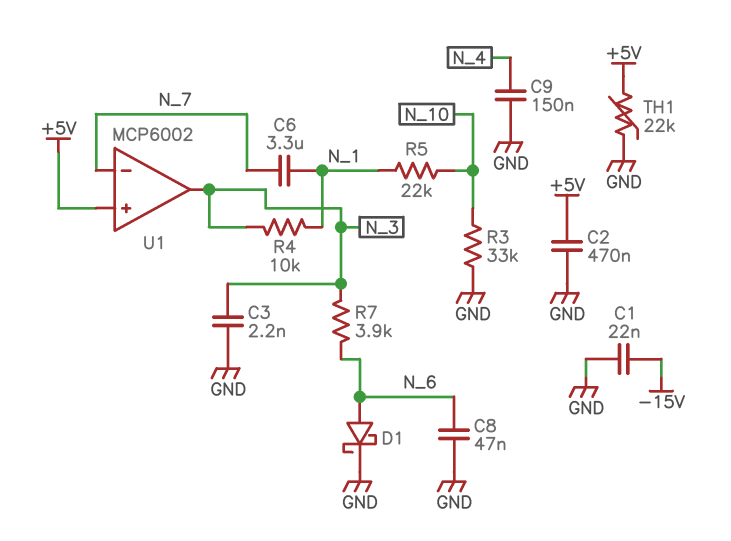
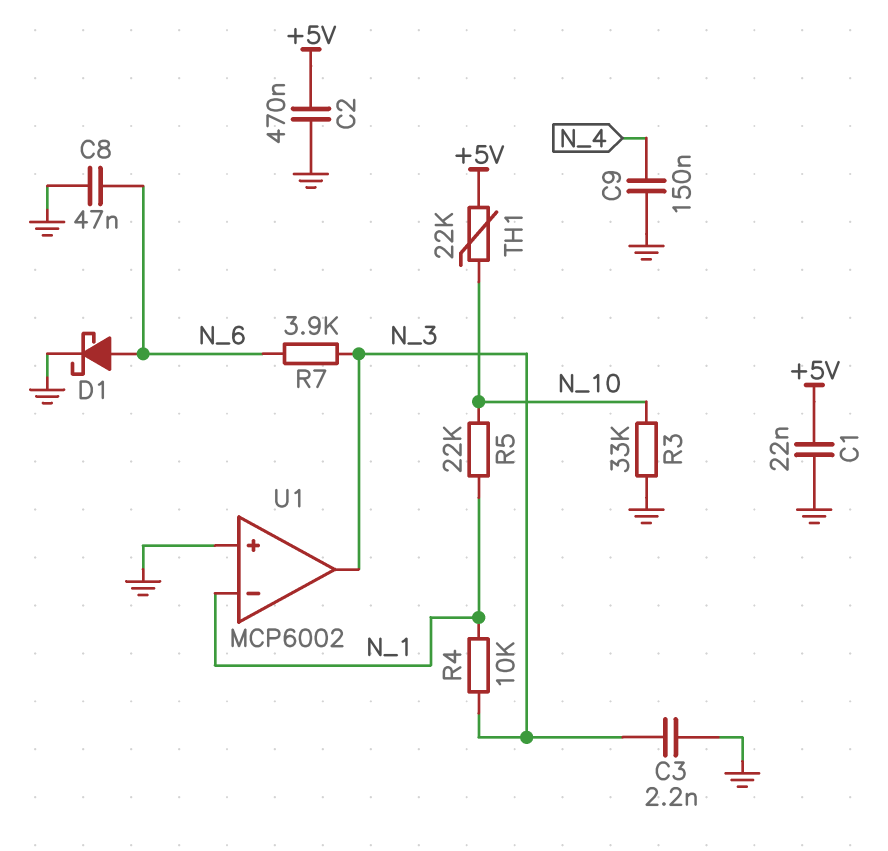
C1: 22nF (-15V, GND) -> 22nF (+5V, GND)
C6: 3.3uF (N_1, N_7) -> none
TH1: 22k (+5V, GND) -> 22k (+5V, N_10)
U1 pin in+: +5V -> GND
U1 pin in-: N_7 -> N_1

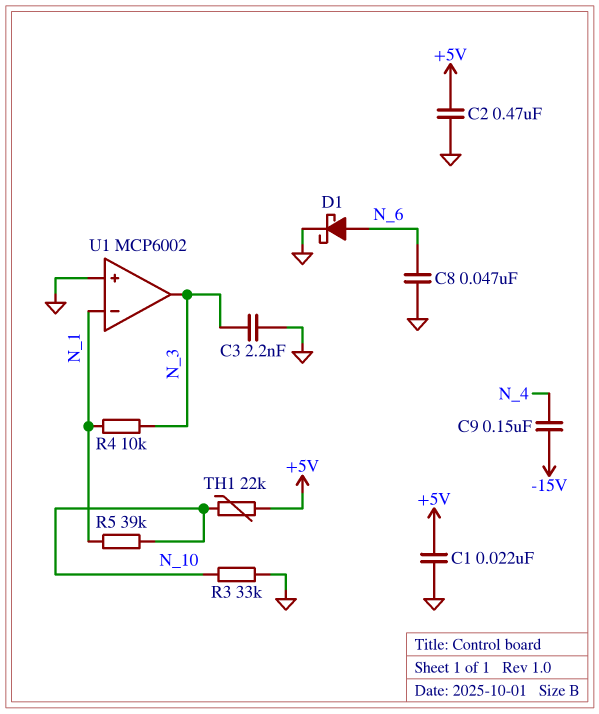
C9: 150nF (GND, N_4) -> 150nF (-15V, N_4)
R5: 22k (N_1, N_10) -> 39k (N_1, N_10)
R7: 3.9k (N_3, N_6) -> none

